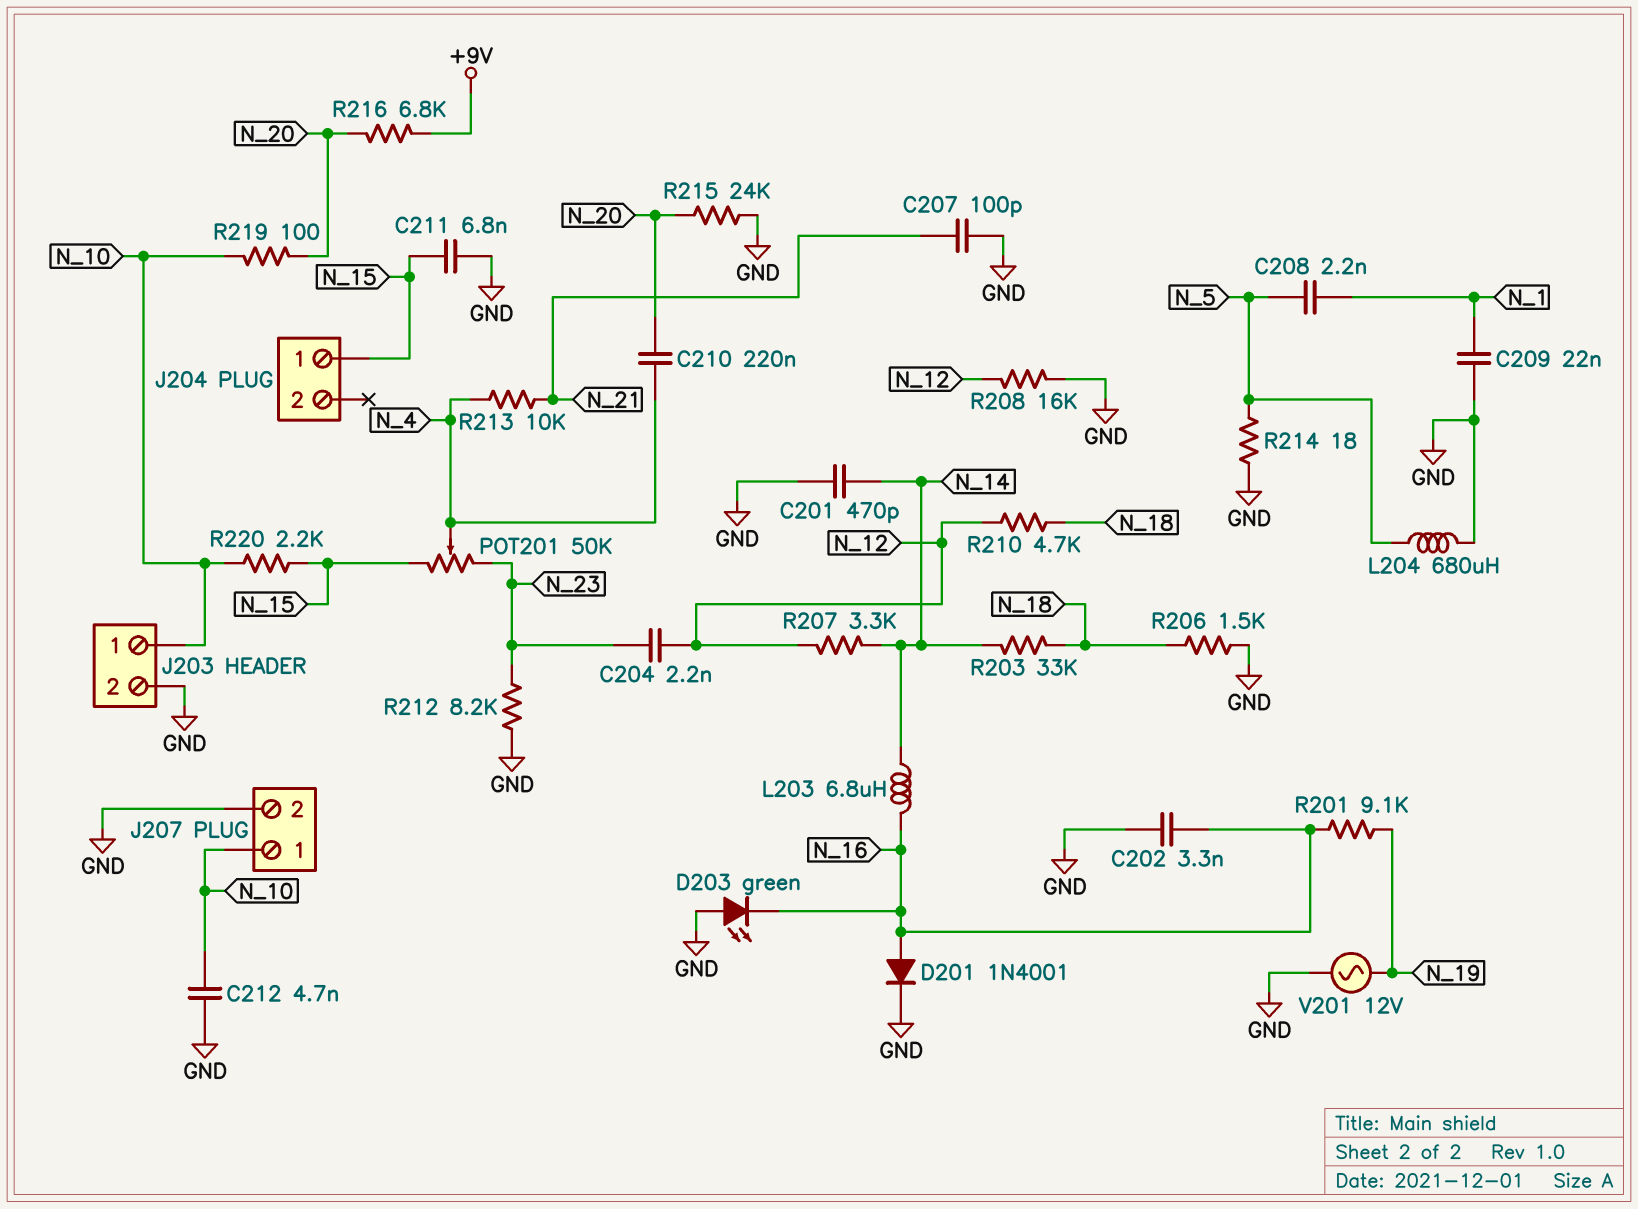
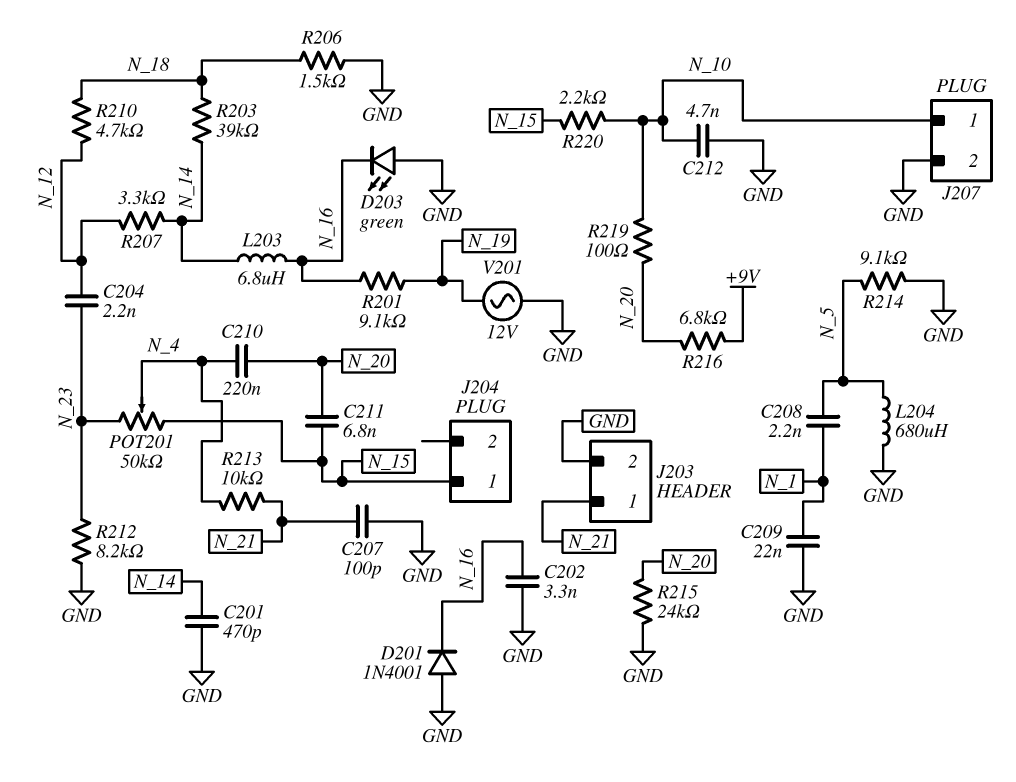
C211: 6.8nF (GND, N_15) -> 6.8nF (N_15, N_20)
D201: diode 1N4001 (A N_16, K GND) -> diode 1N4001 (A GND, K N_16)
J203 pin 1: N_10 -> N_21
R203: 33k (N_14, N_18) -> 39k (N_14, N_18)
R208: 16k (GND, N_12) -> none
R214: 18 (GND, N_5) -> 9.1k (GND, N_5)

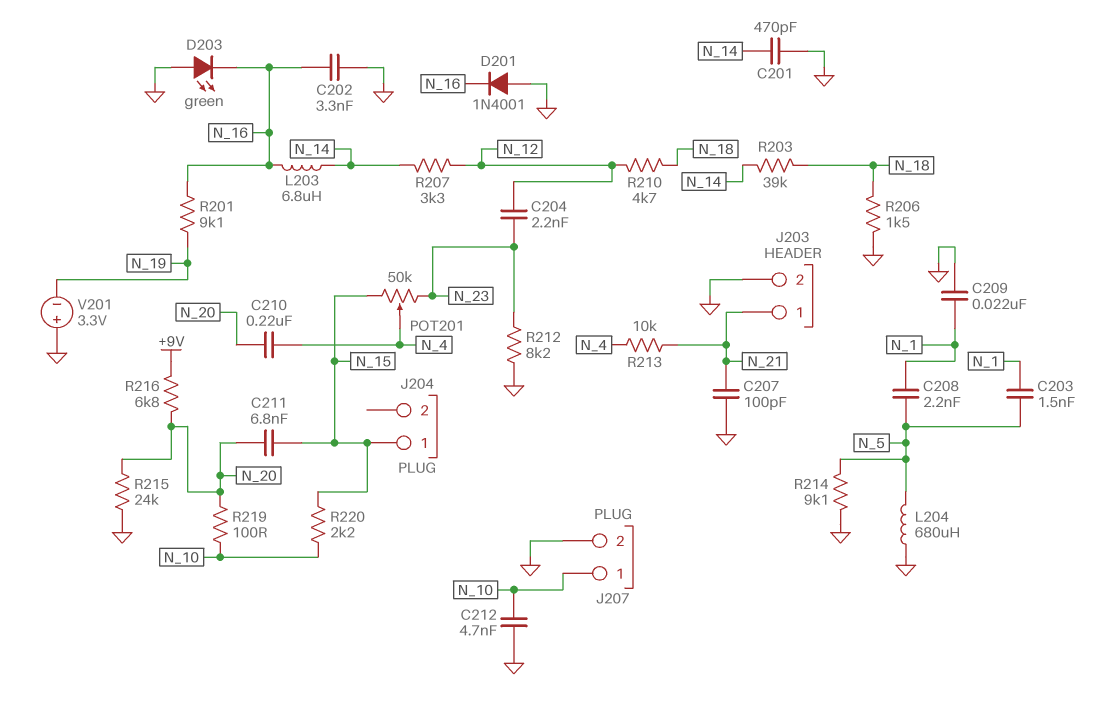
C203: none -> 1.5nF (N_1, N_5)
V201: AC 12V (GND, N_19) -> 3.3V (plus GND, minus N_19)

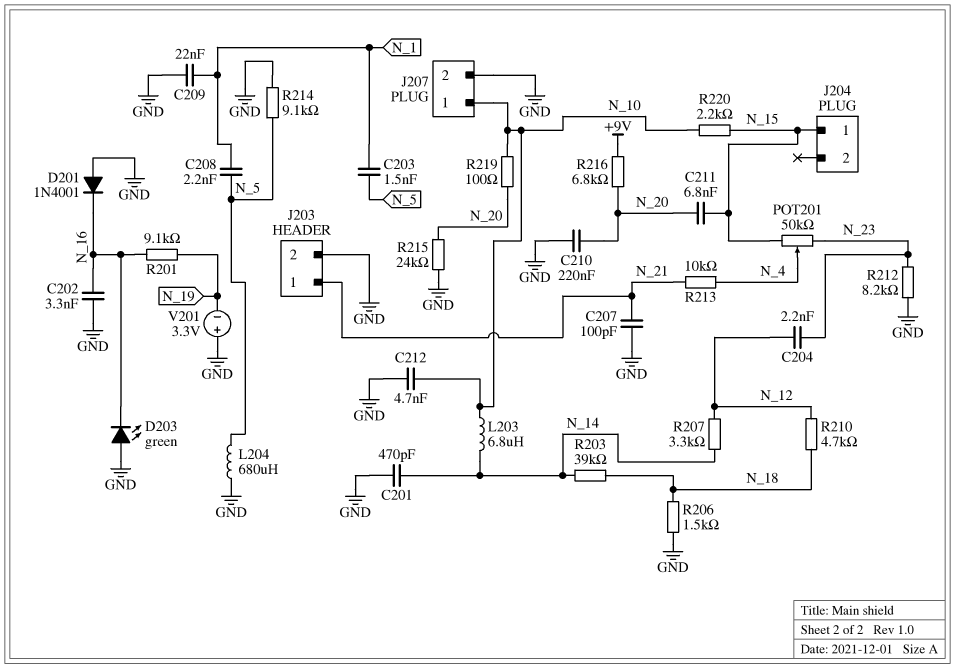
C210: 220nF (N_4, N_20) -> 220nF (GND, N_20)
L203: 6.8uH (N_14, N_16) -> 6.8uH (N_10, N_14)

